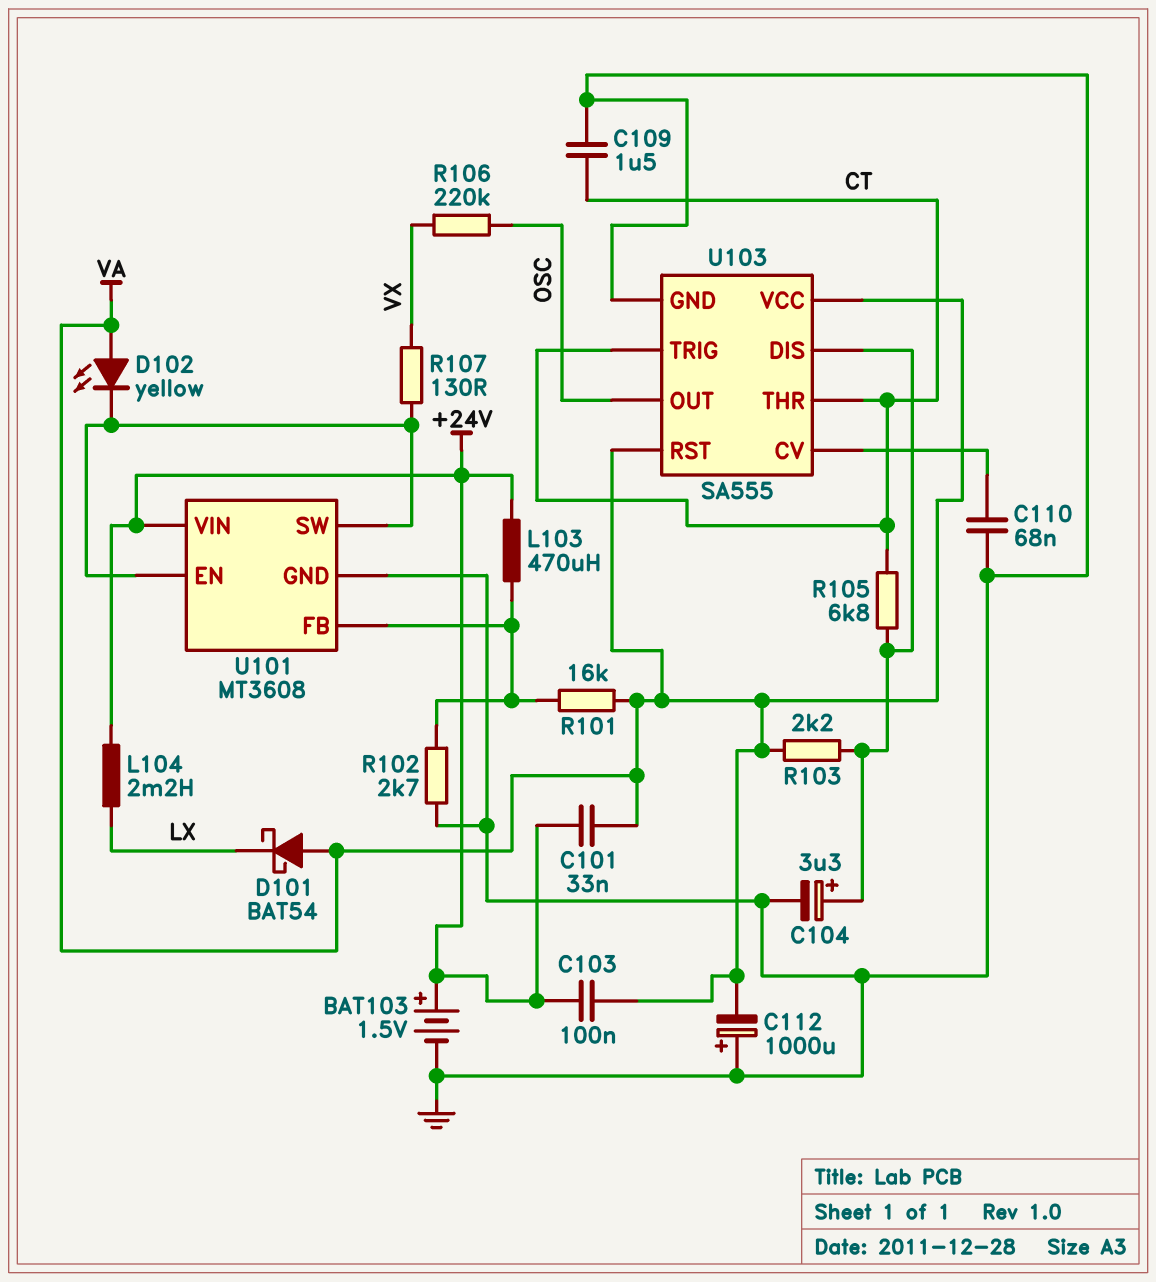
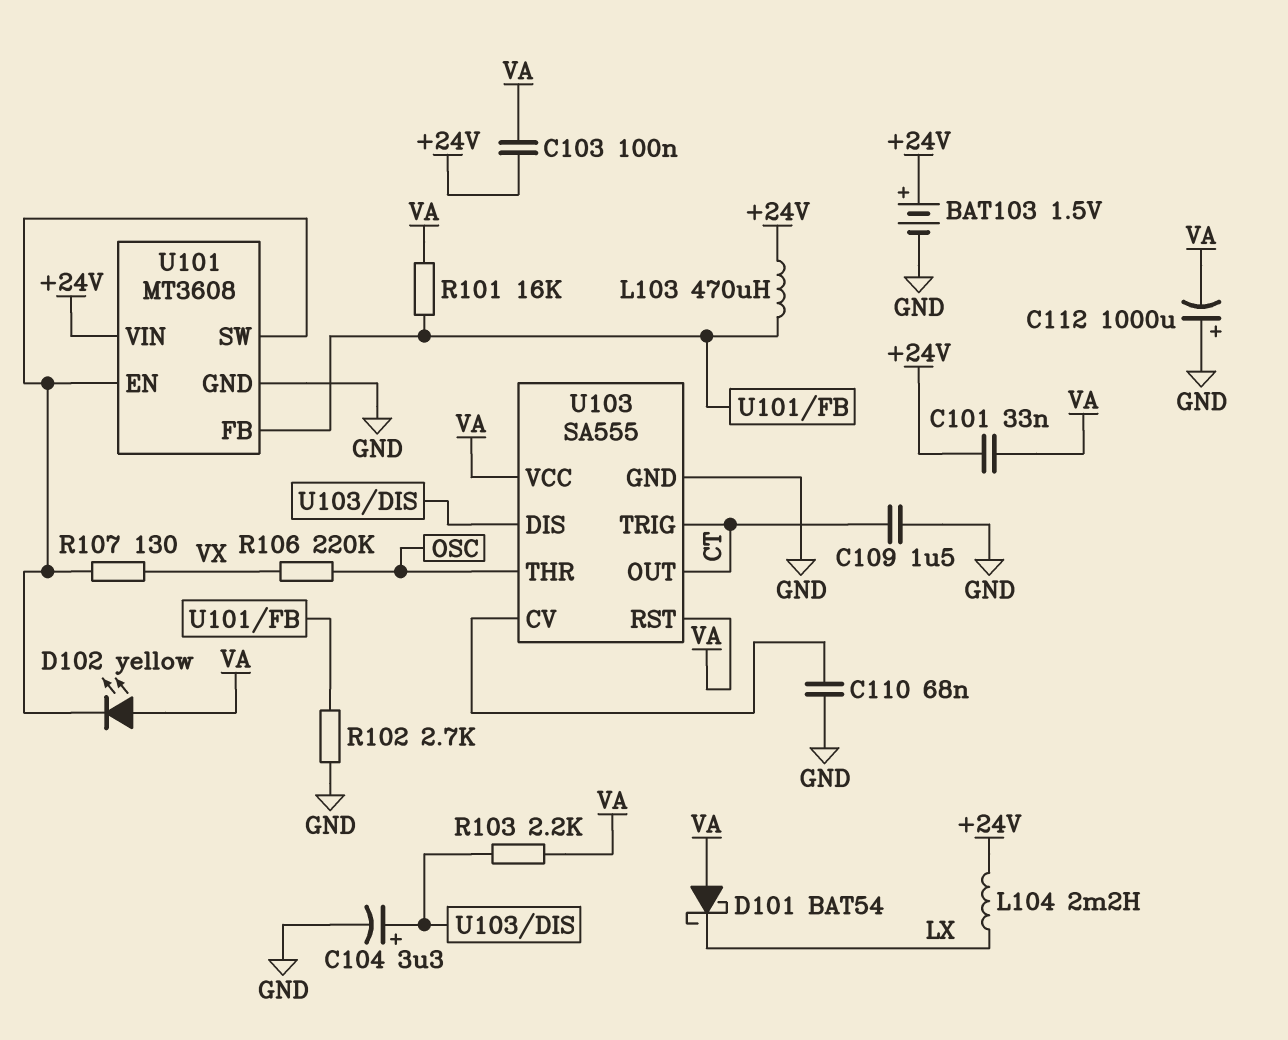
R105: 6.8k (CT, U103/DIS) -> none
U103 pin OUT: OSC -> CT
U103 pin THR: CT -> OSC

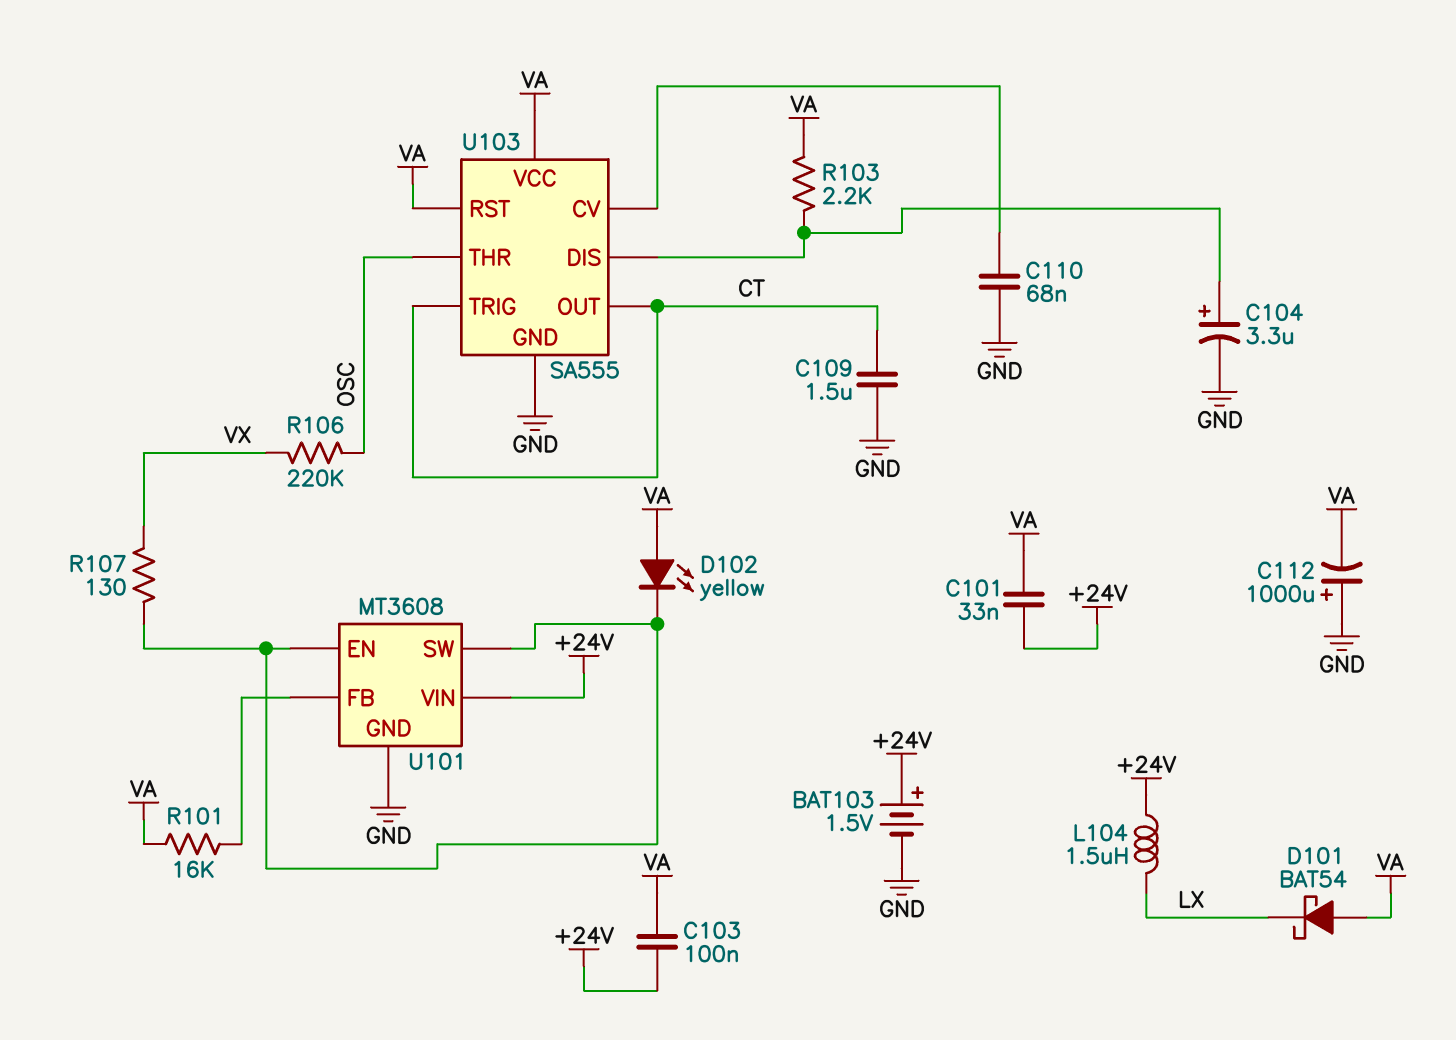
L103: 470uH (+24V, U101/FB) -> none
L104: 2.2mH (+24V, LX) -> 1.5uH (+24V, LX)
R102: 2.7k (GND, U101/FB) -> none

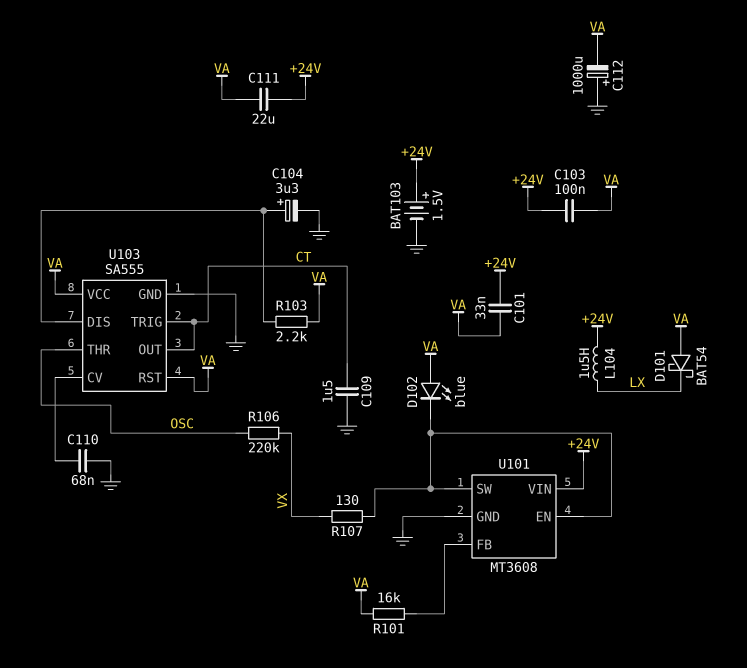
C111: none -> 22uF (+24V, VA)
D102: LED yellow (A VA, K U101/EN) -> LED blue (A VA, K U101/EN)

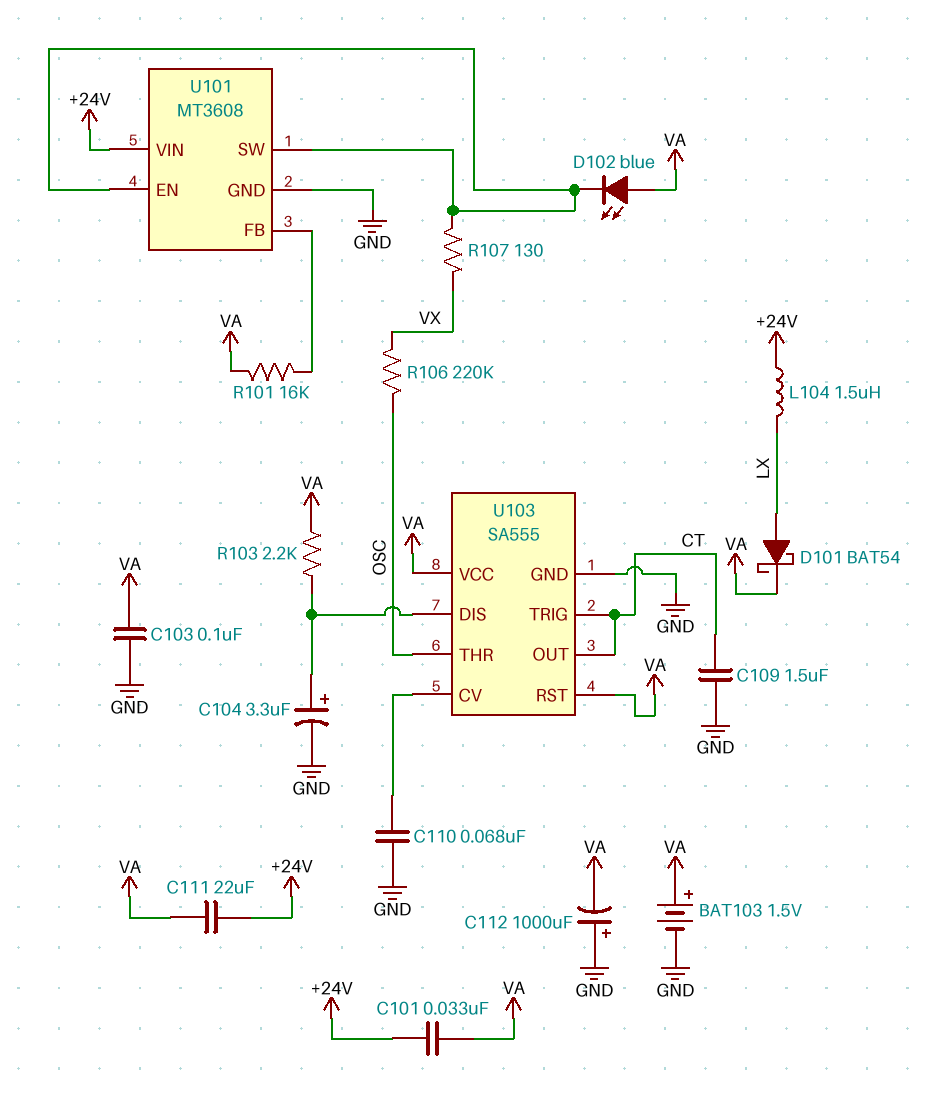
BAT103: 1.5V (plus +24V, minus GND) -> 1.5V (plus VA, minus GND)
C103: 100nF (+24V, VA) -> 100nF (GND, VA)
D101: schottky BAT54 (A VA, K LX) -> schottky BAT54 (A LX, K VA)

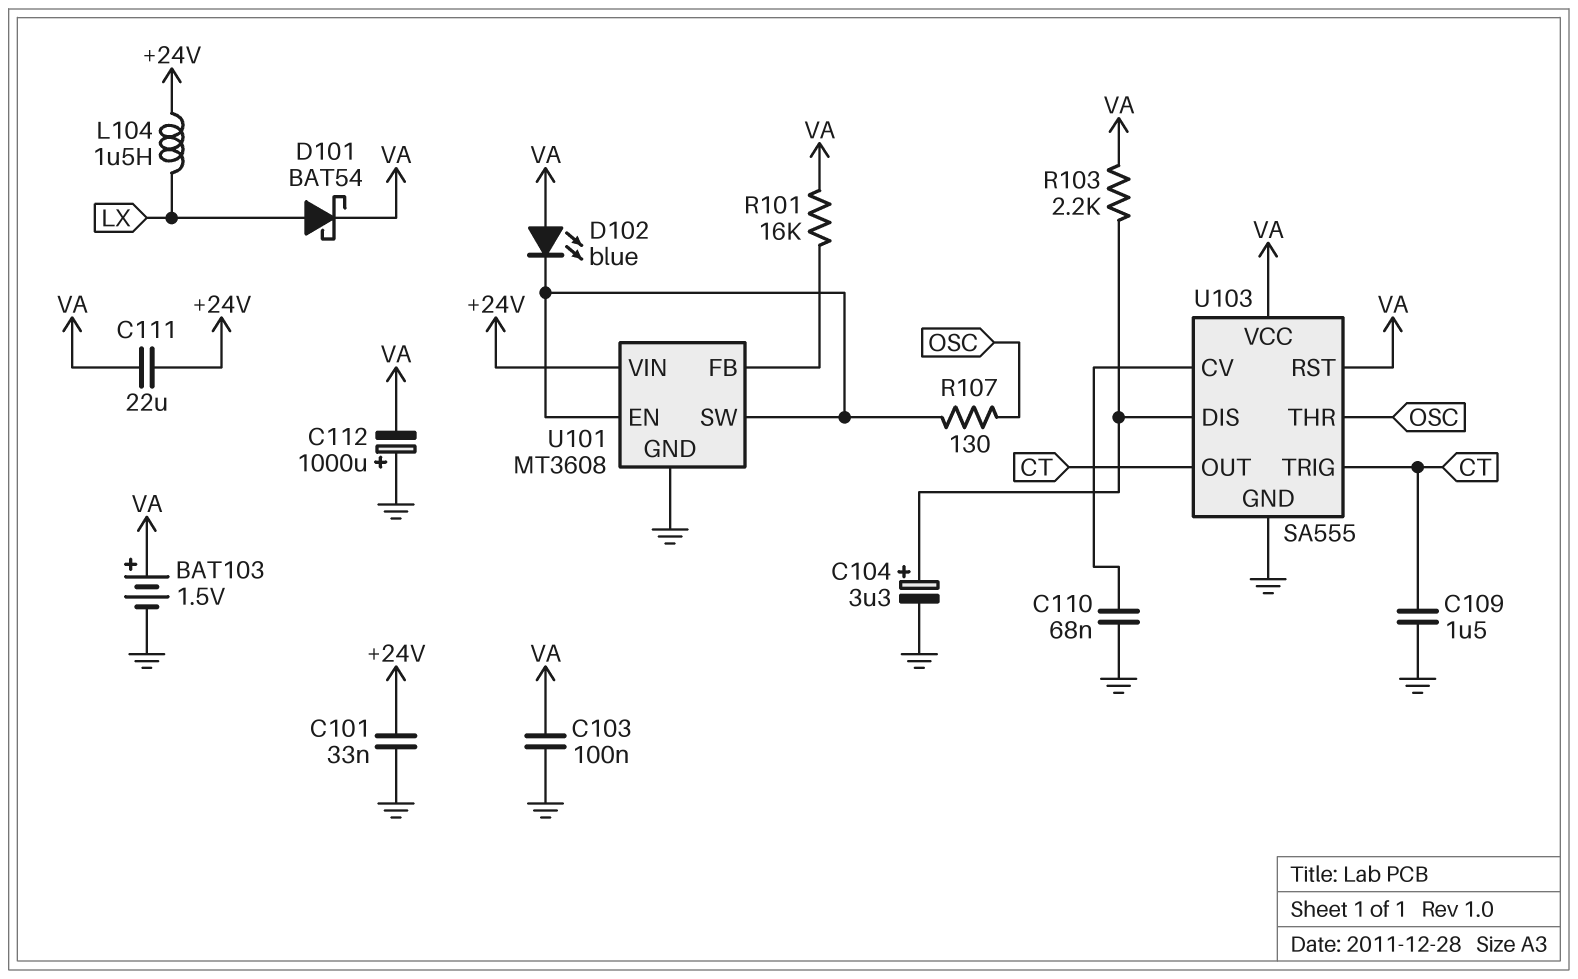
C101: 33nF (+24V, VA) -> 33nF (+24V, GND)
R106: 220k (OSC, VX) -> none
R107: 130 (U101/EN, VX) -> 130 (OSC, U101/EN)

